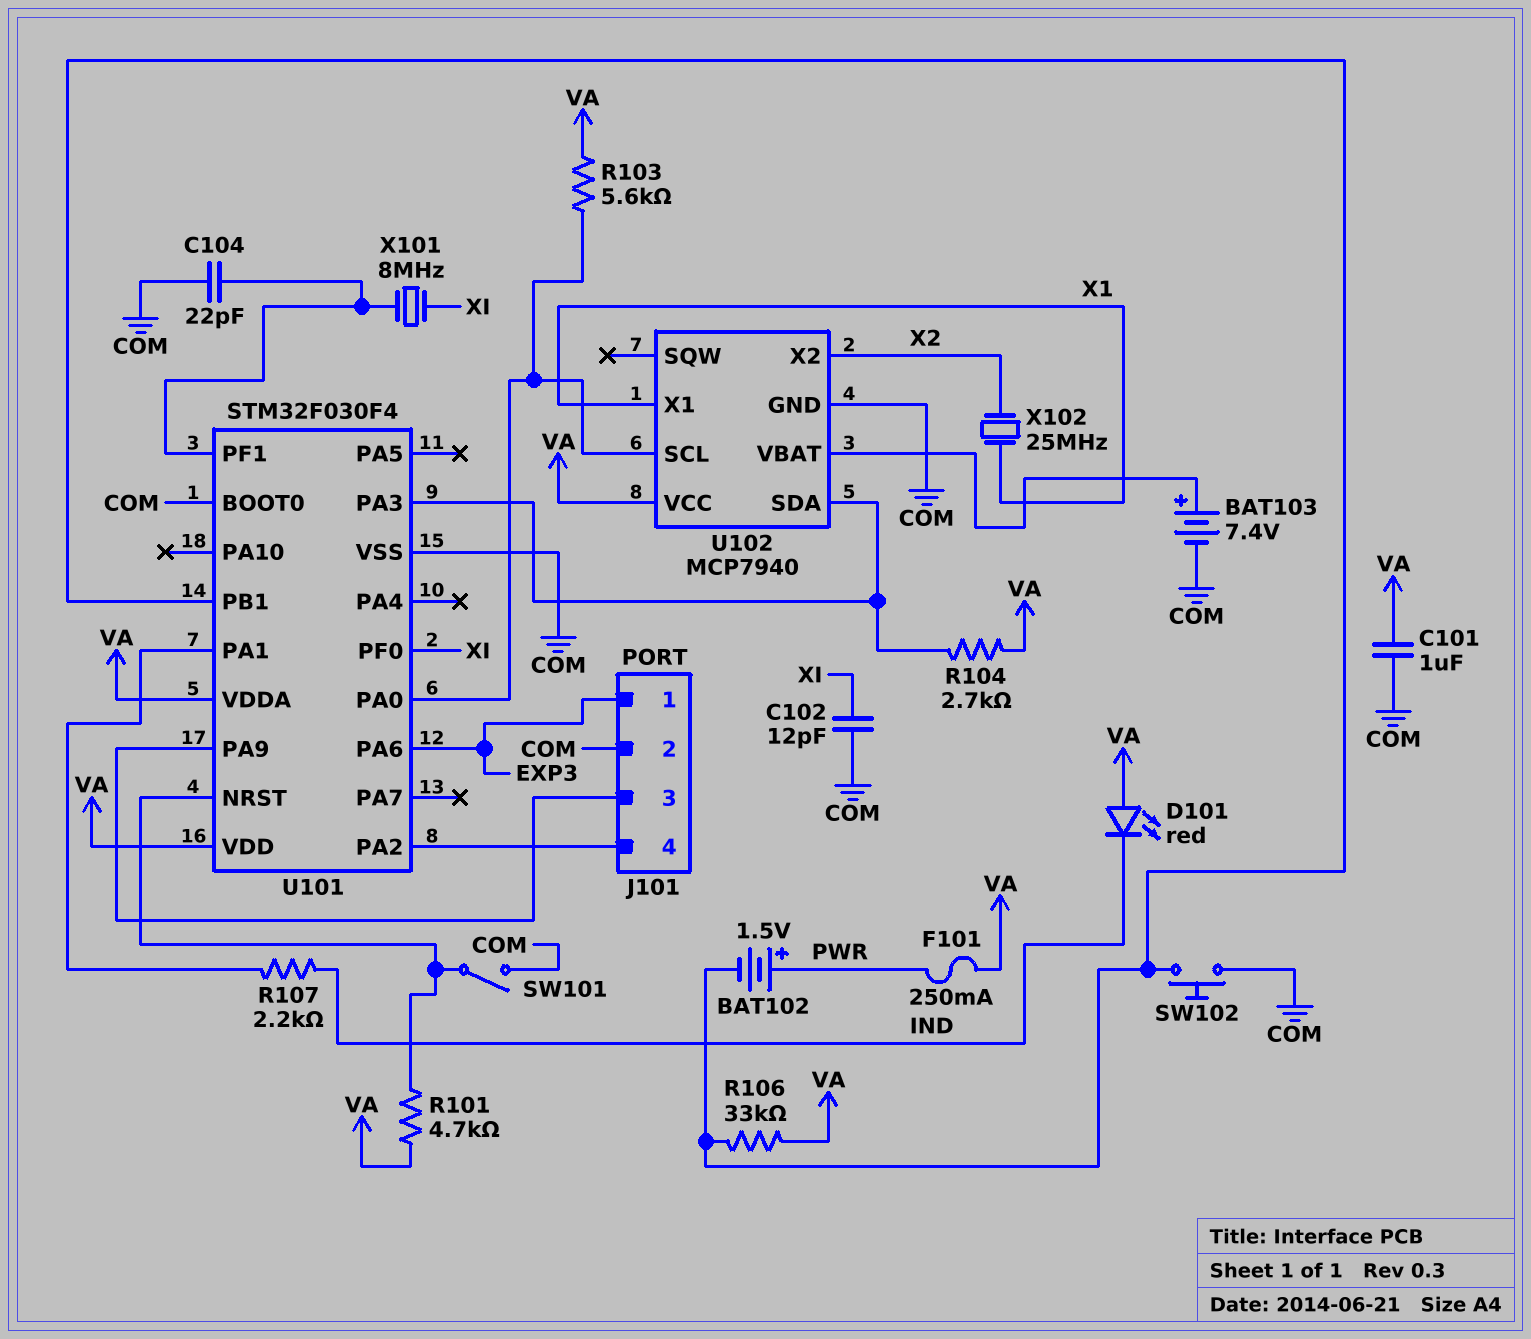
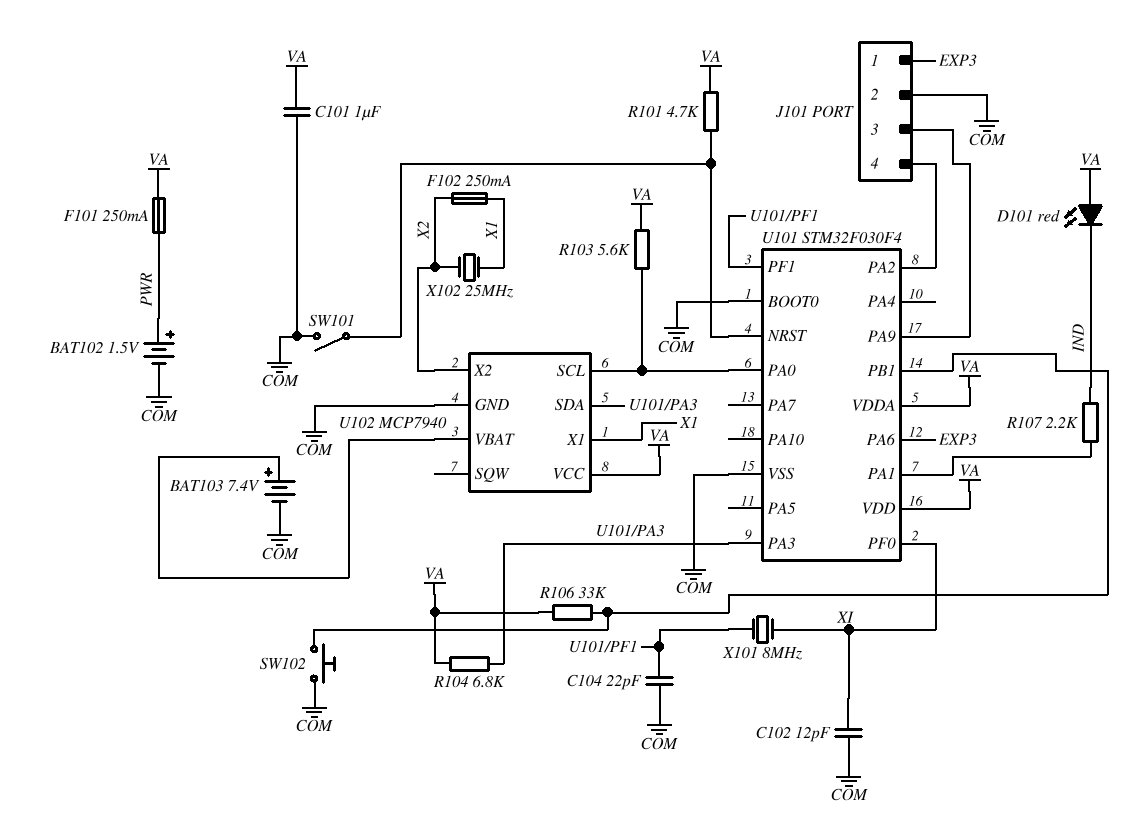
BAT102: 1.5V (plus PWR, minus U101/PB1) -> 1.5V (plus PWR, minus COM)
F102: none -> 250mA (X1, X2)
R104: 2.7k (U101/PA3, VA) -> 6.8k (U101/PA3, VA)

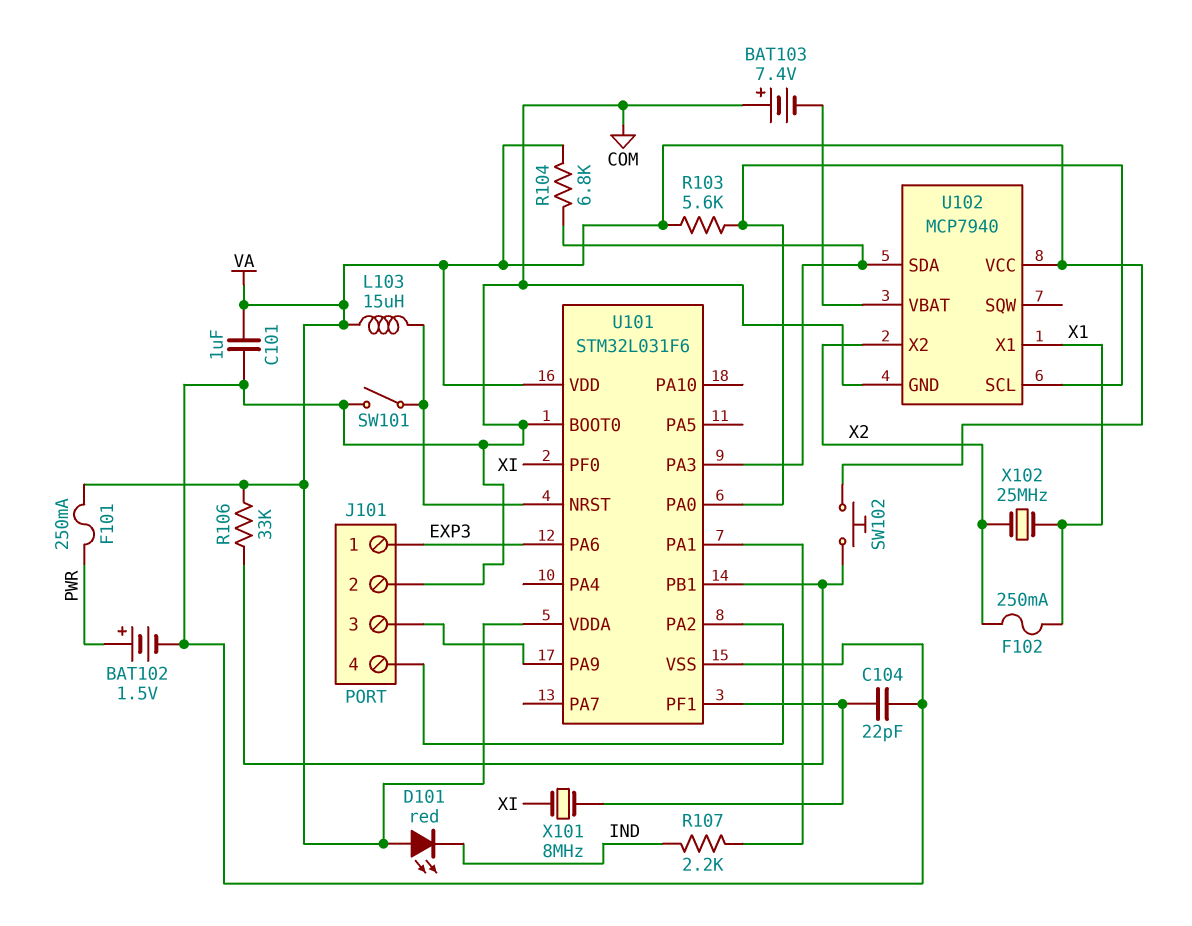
BAT103: 7.4V (plus U102/VBAT, minus COM) -> 7.4V (plus COM, minus U102/VBAT)
C102: 12pF (COM, XI) -> none
L103: none -> 15uH (U101/NRST, VA)
R101: 4.7k (U101/NRST, VA) -> none
SW102: button (COM, U101/PB1) -> button (U101/PB1, VA)
U101: STM32F030F4 -> STM32L031F6

